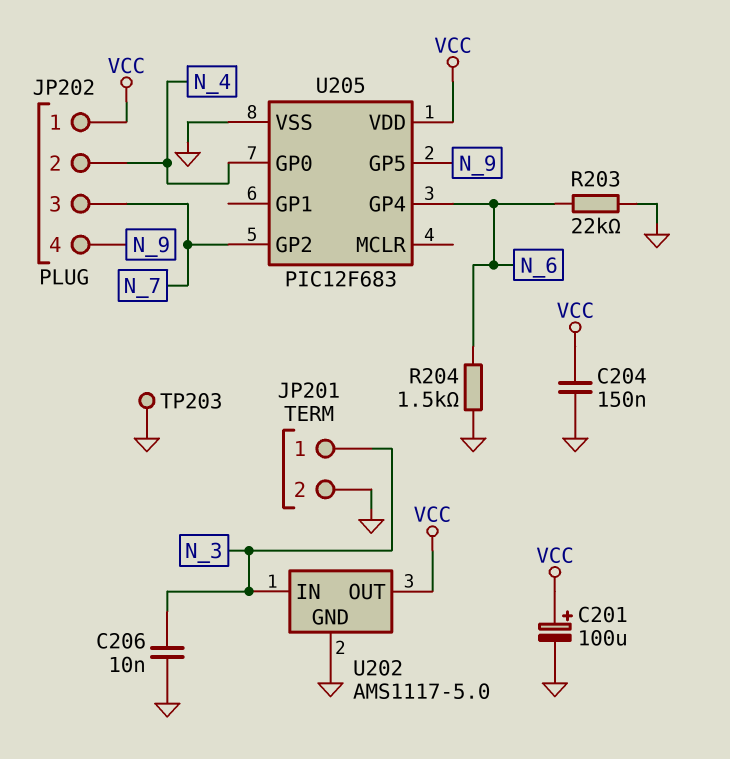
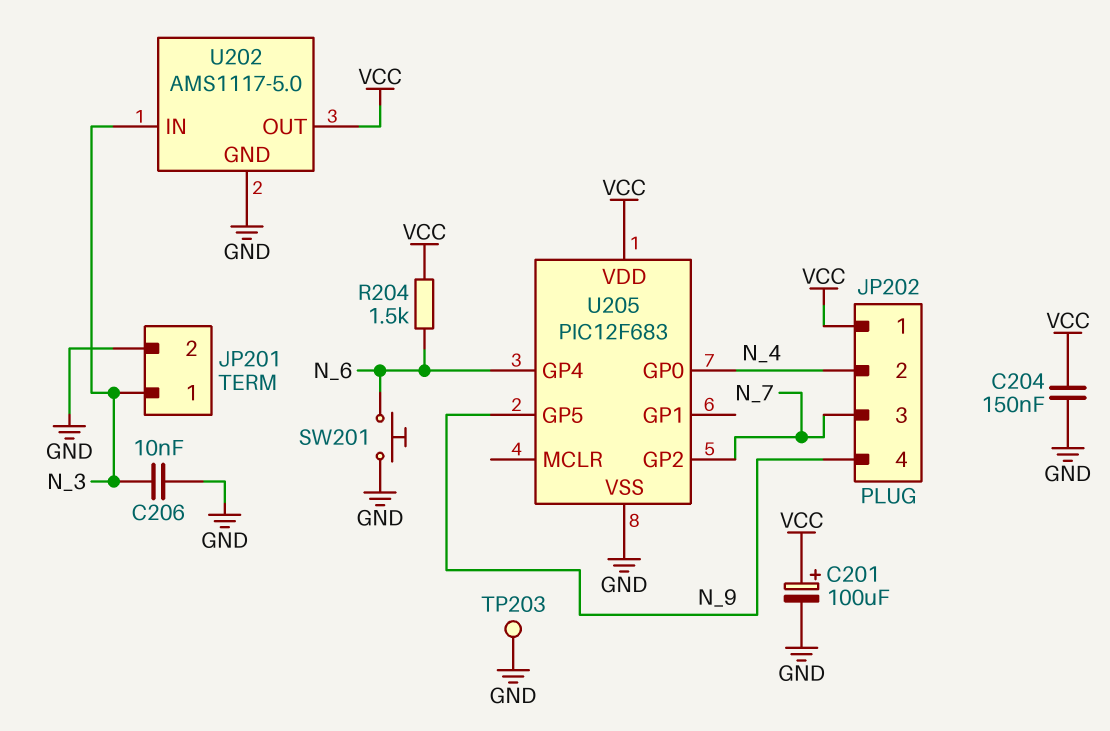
R203: 22k (GND, N_6) -> none
R204: 1.5k (GND, N_6) -> 1.5k (N_6, VCC)
SW201: none -> button (GND, N_6)

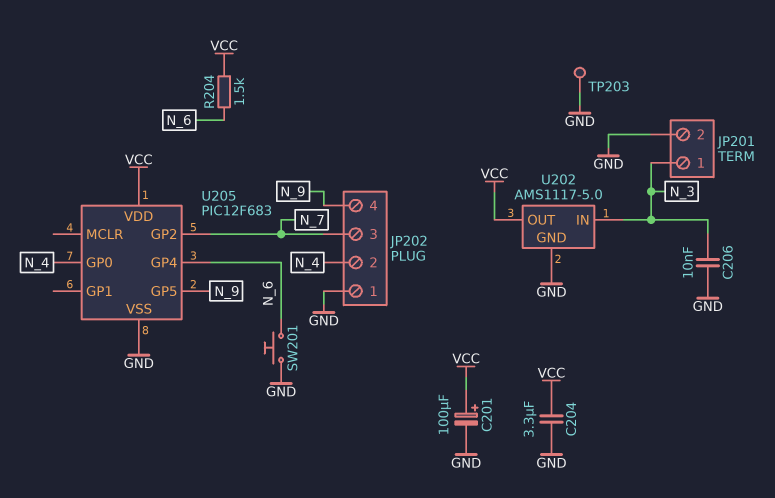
C204: 150nF (GND, VCC) -> 3.3uF (GND, VCC)
JP202 pin 1: VCC -> GND

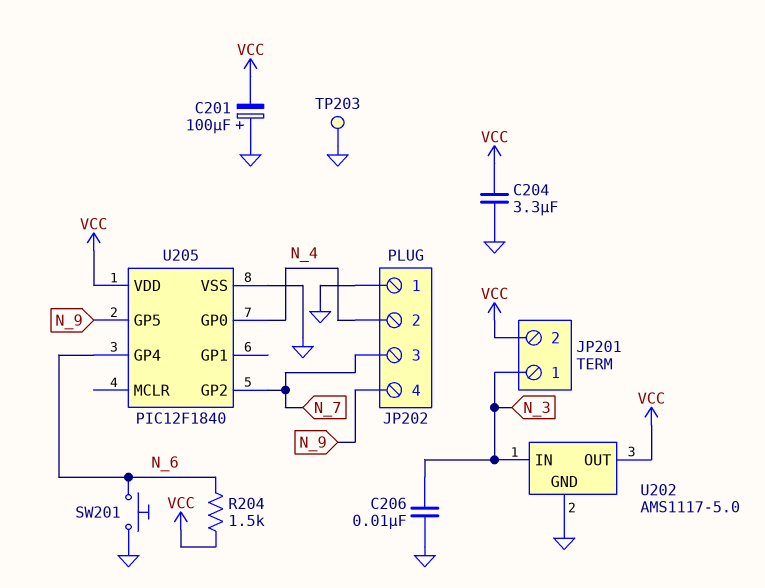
C201: 100uF (plus VCC, minus GND) -> 100uF (plus GND, minus VCC)
JP201 pin 2: GND -> VCC
U205: PIC12F683 -> PIC12F1840

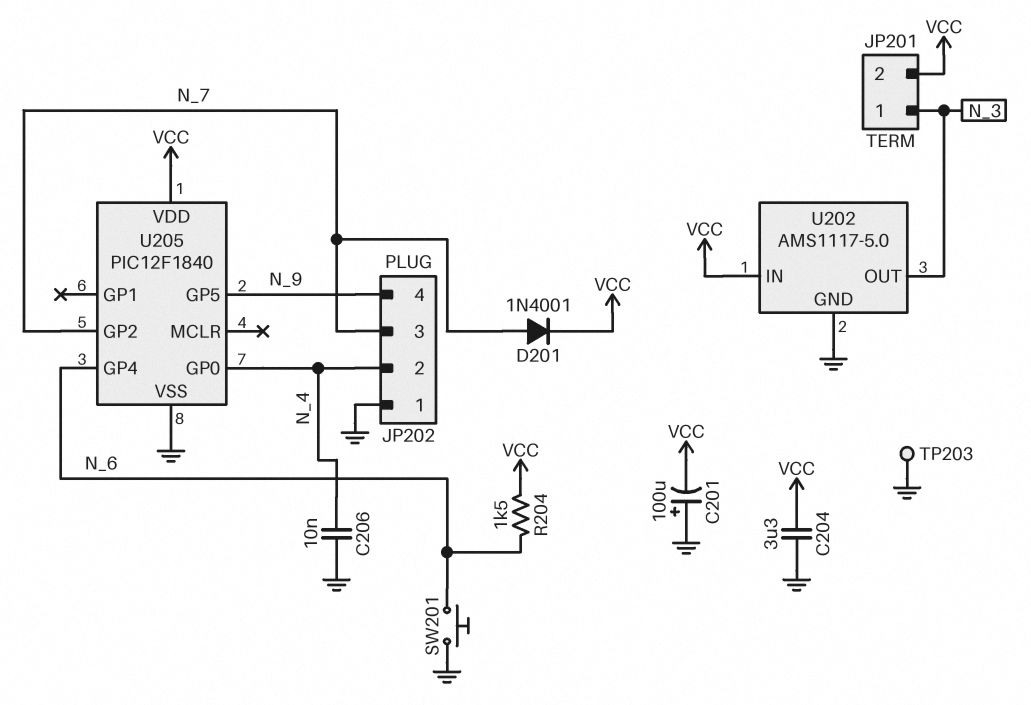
C206: 10nF (GND, N_3) -> 10nF (GND, N_4)
D201: none -> diode 1N4001 (A N_7, K VCC)
U202 pin IN: N_3 -> VCC
U202 pin OUT: VCC -> N_3

